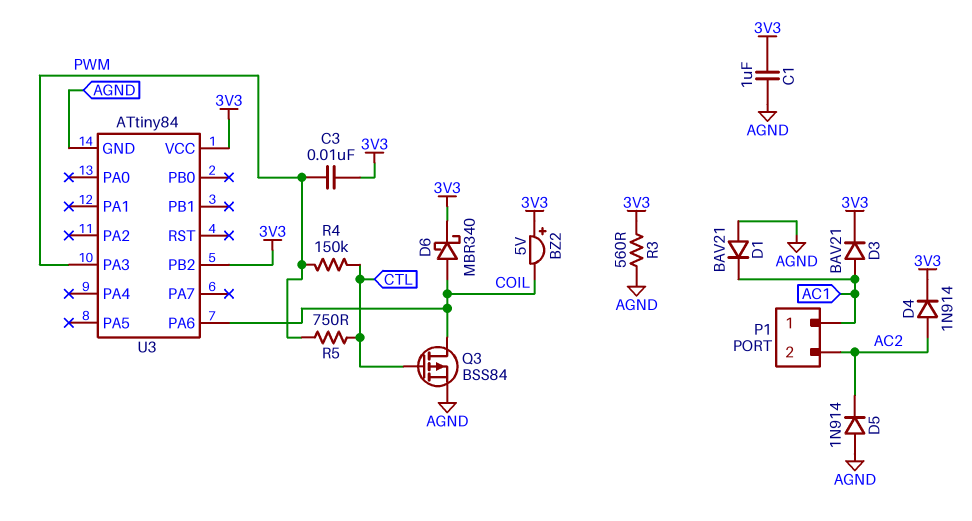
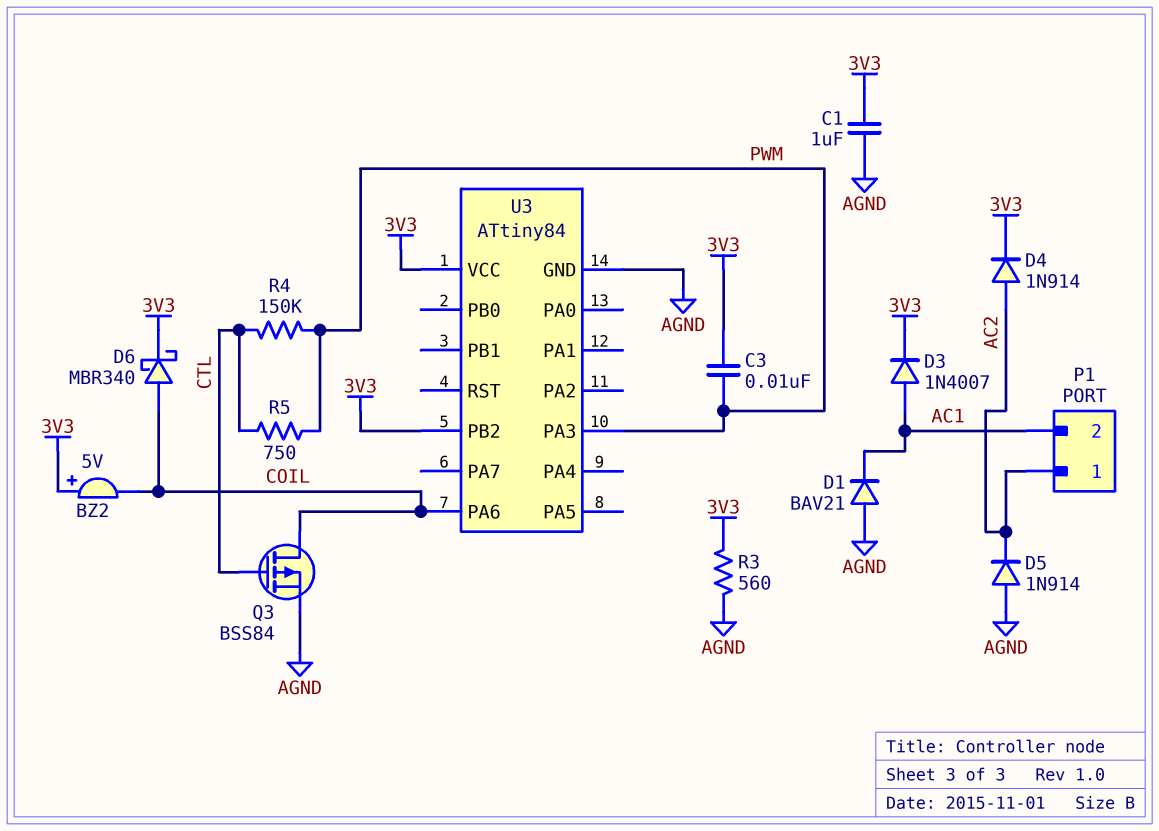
D3: diode BAV21 (A AC1, K 3V3) -> diode 1N4007 (A AC1, K 3V3)
P1 pin 1: AC1 -> AC2
P1 pin 2: AC2 -> AC1

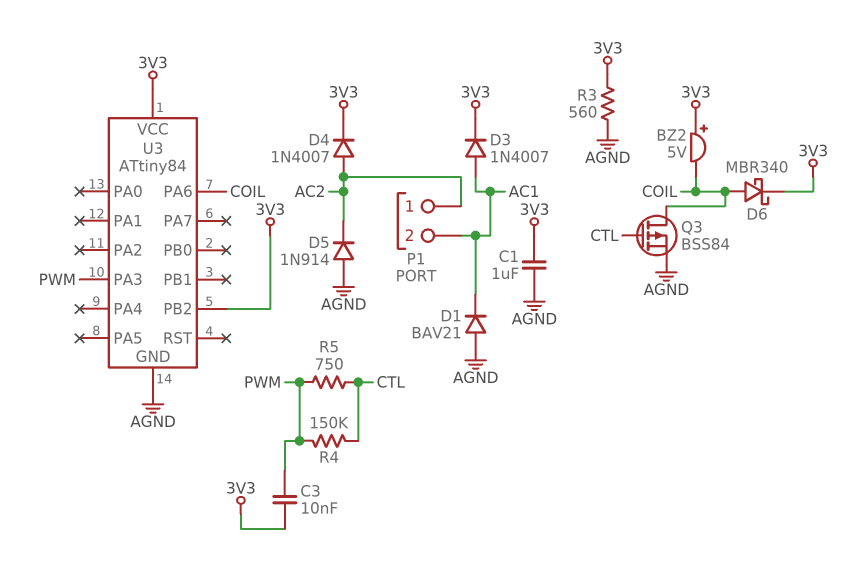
D4: diode 1N914 (A AC2, K 3V3) -> diode 1N4007 (A AC2, K 3V3)

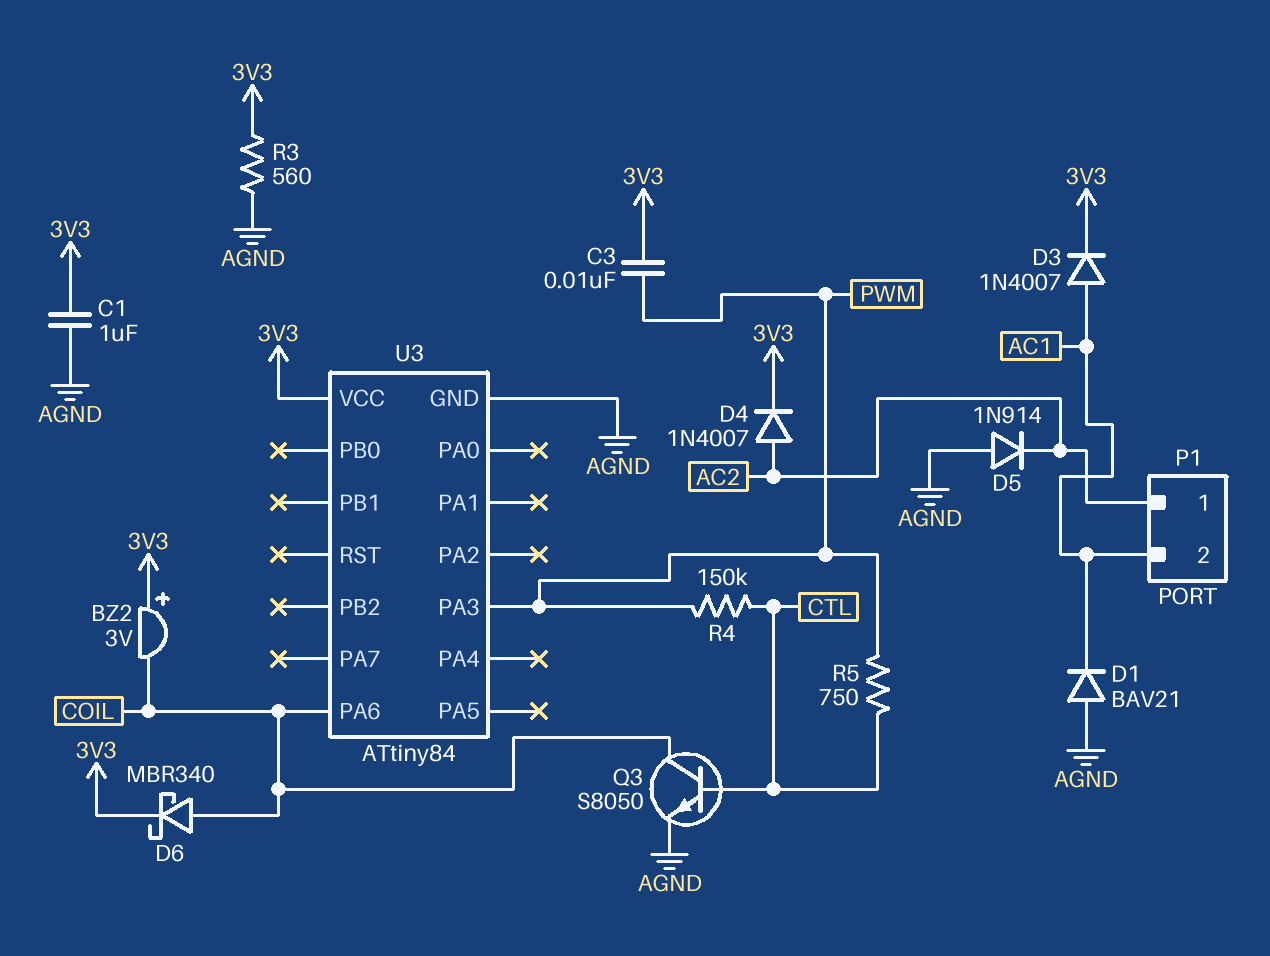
BZ2: buzzer 5V (plus 3V3, minus COIL) -> buzzer 3V (plus 3V3, minus COIL)
Q3: PMOS BSS84 (G CTL, D COIL, S AGND) -> NPN S8050 (B CTL, C COIL, E AGND)
U3 pin PB2: 3V3 -> none

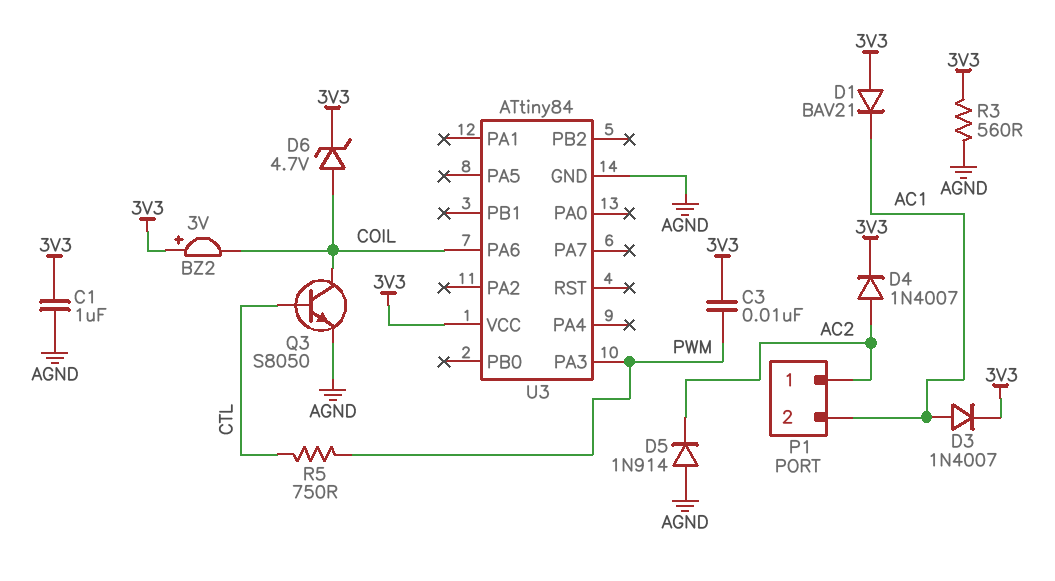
D1: diode BAV21 (A AGND, K AC1) -> diode BAV21 (A 3V3, K AC1)
D6: schottky MBR340 (A COIL, K 3V3) -> zener 4.7V (A COIL, K 3V3)
R4: 150k (CTL, PWM) -> none

